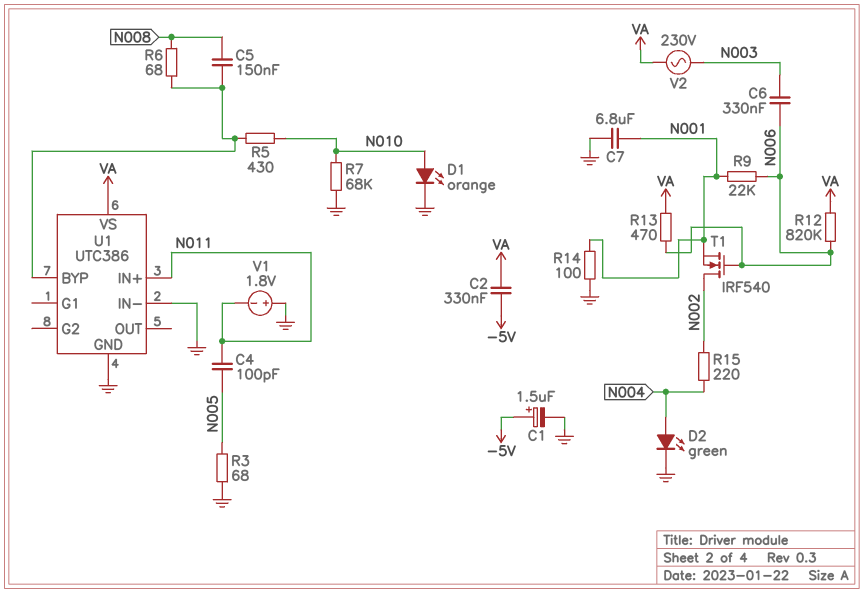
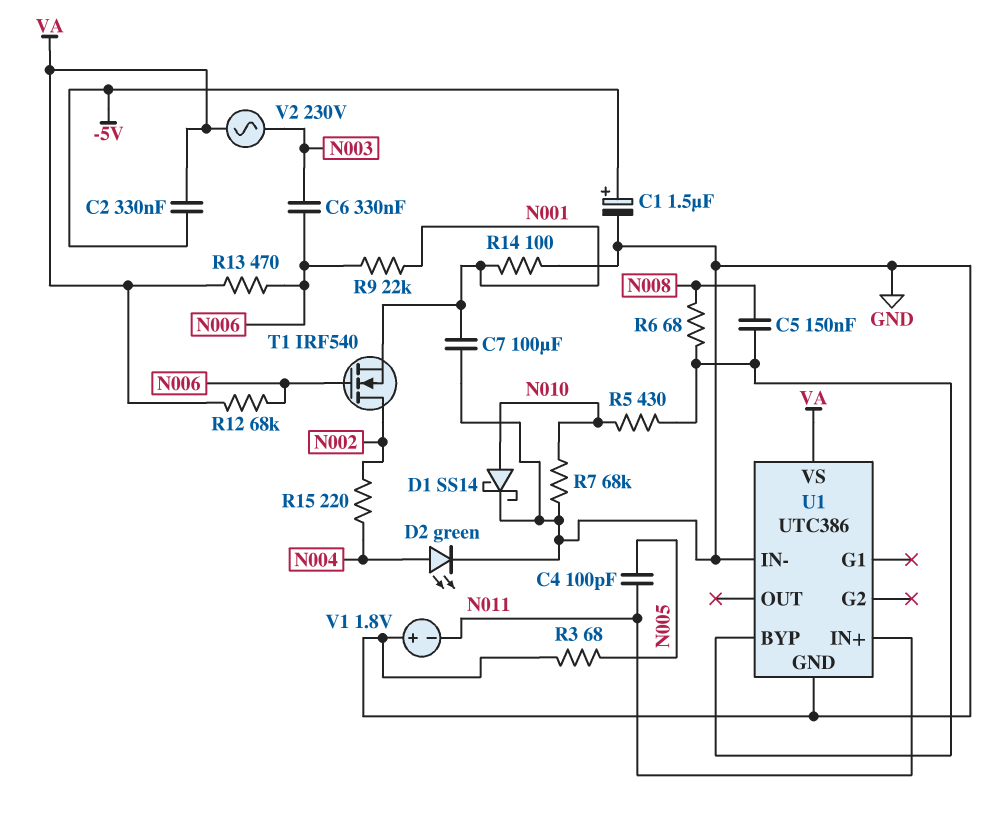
C7: 6.8uF (GND, N001) -> 100uF (GND, N001)
D1: LED orange (A N010, K GND) -> schottky SS14 (A N010, K GND)
R12: 820k (N006, VA) -> 68k (N006, VA)

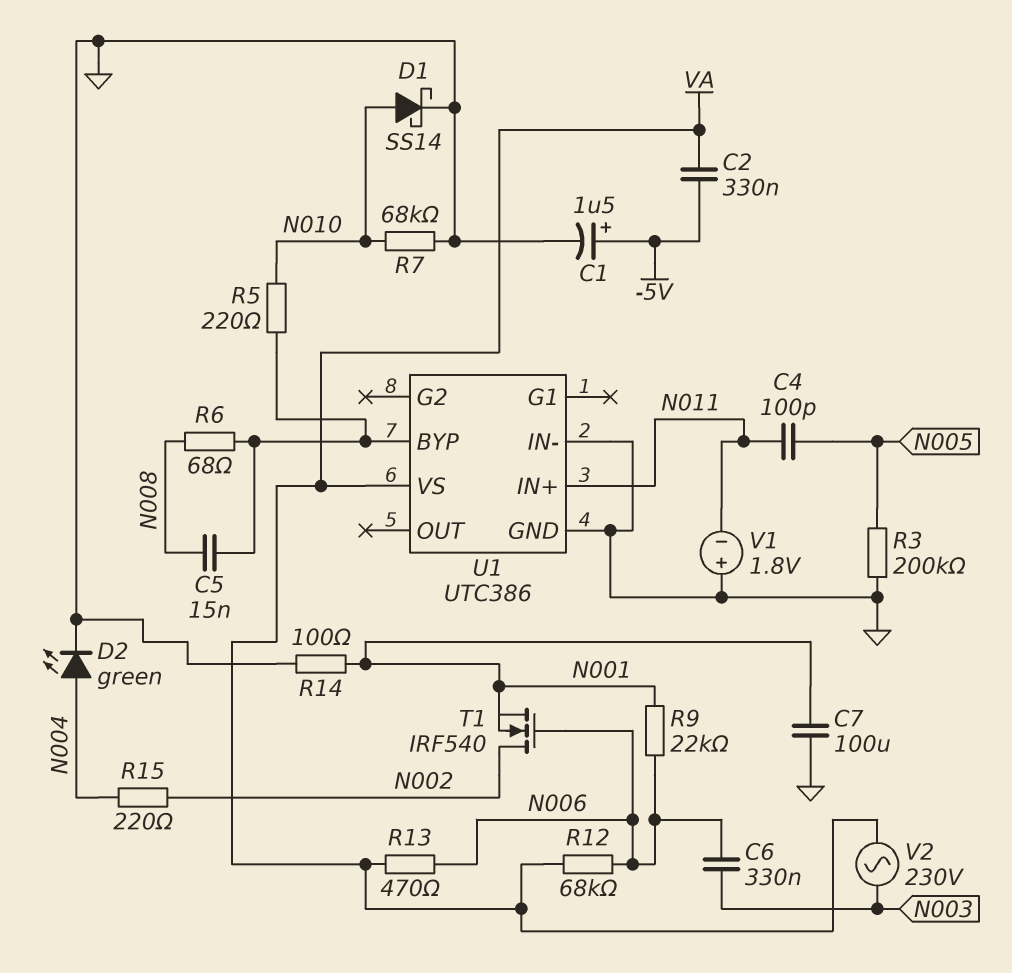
C5: 150nF (N008, U1/BYP) -> 15nF (N008, U1/BYP)
R3: 68 (GND, N005) -> 200k (GND, N005)
R5: 430 (N010, U1/BYP) -> 220 (N010, U1/BYP)

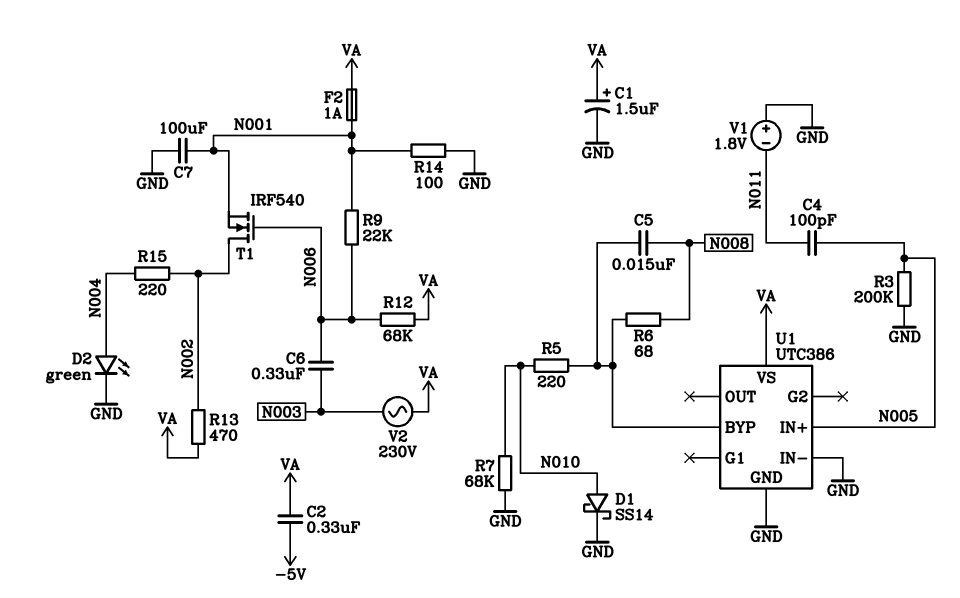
C1: 1.5uF (plus -5V, minus GND) -> 1.5uF (plus VA, minus GND)
F2: none -> 1A (N001, VA)
R13: 470 (N006, VA) -> 470 (N002, VA)
U1 pin IN+: N011 -> N005

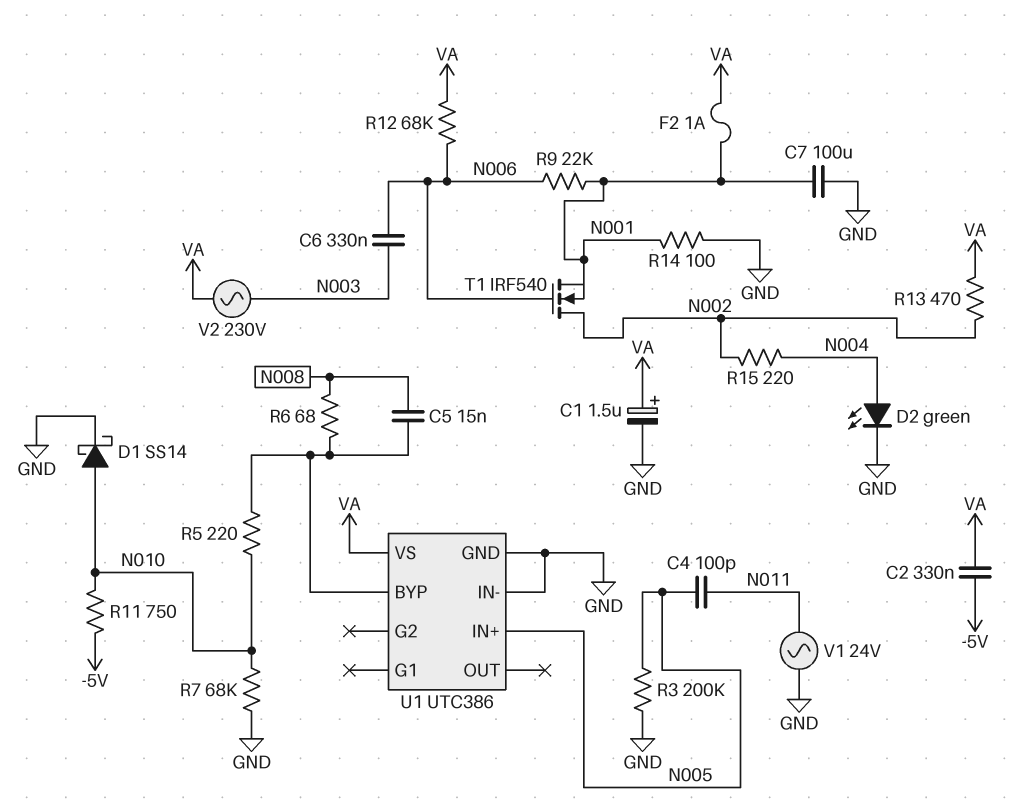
R11: none -> 750 (-5V, N010)
V1: 1.8V (plus GND, minus N011) -> AC 24V (GND, N011)

